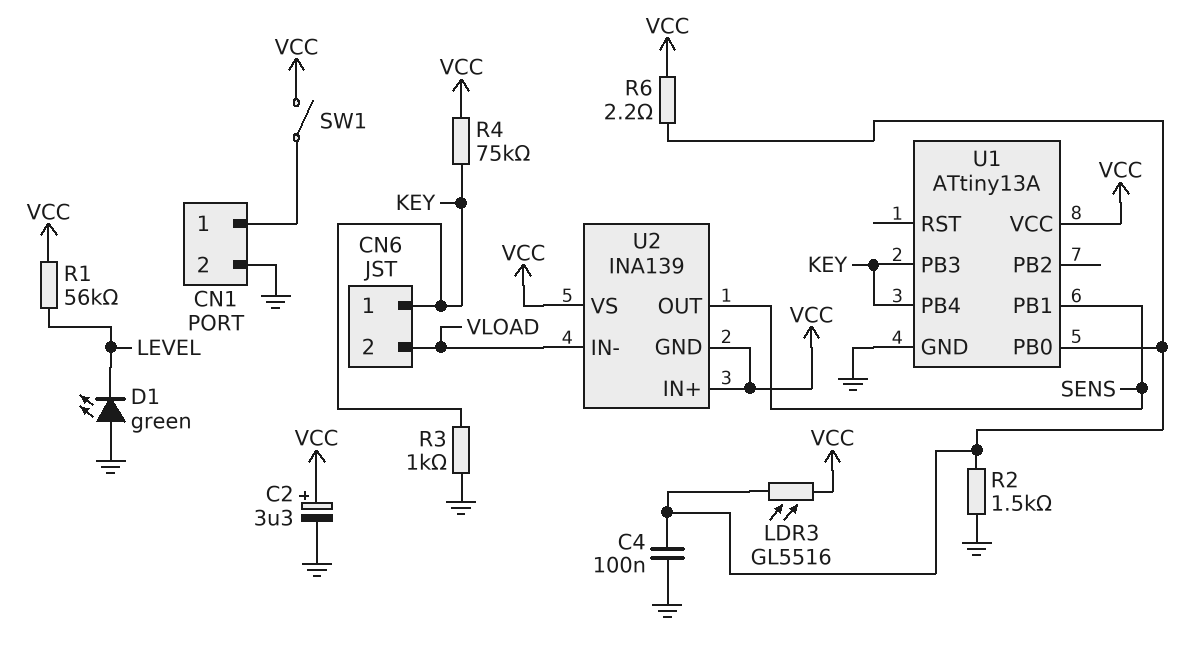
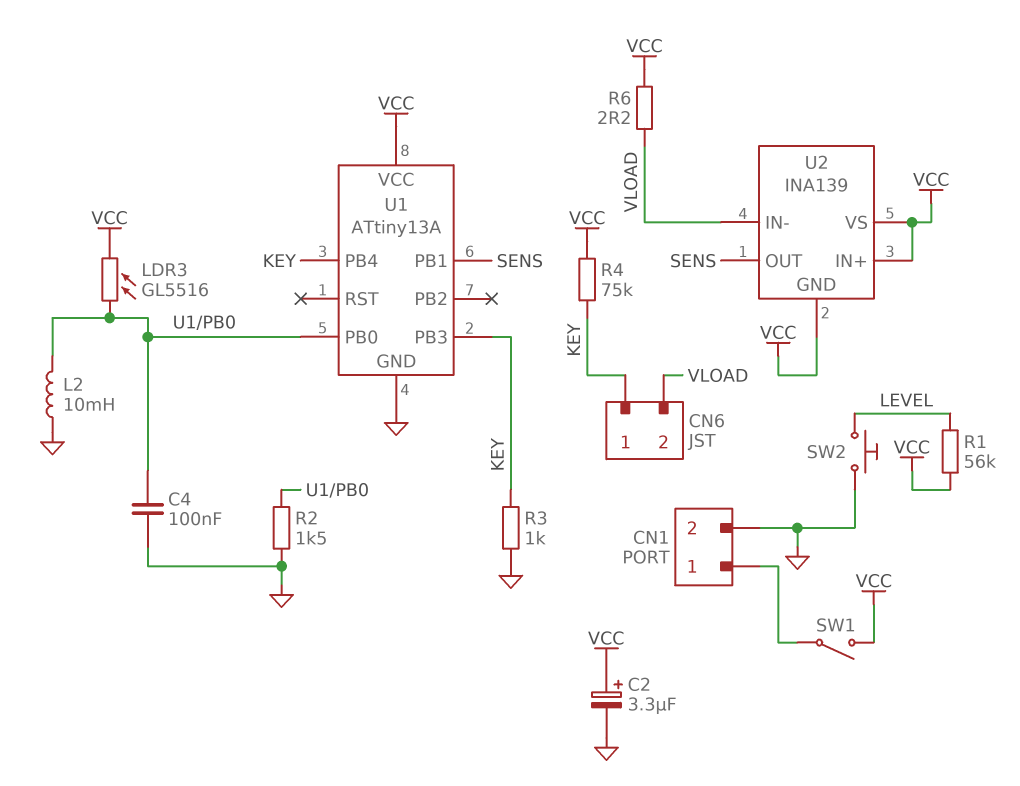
D1: LED green (A GND, K LEVEL) -> none
L2: none -> 10mH (GND, U1/PB0)
R6: 2.2 (U1/PB0, VCC) -> 2.2 (VCC, VLOAD)
SW2: none -> button (GND, LEVEL)

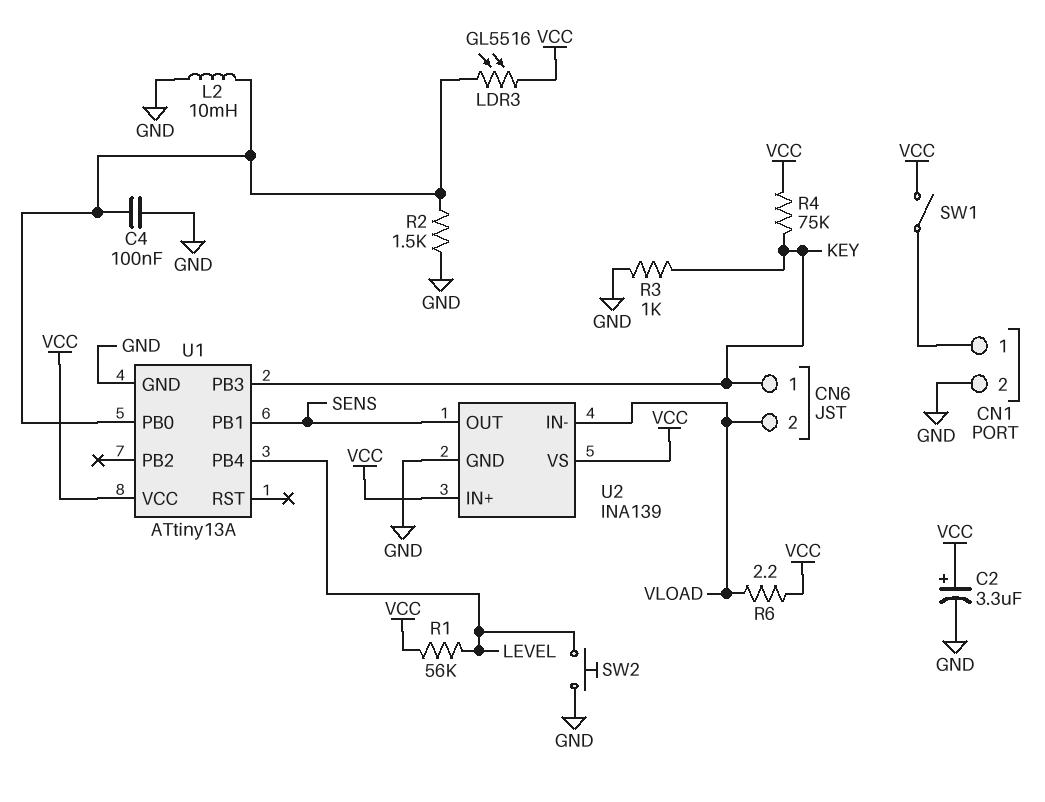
U1 pin PB4: KEY -> LEVEL
U2 pin GND: VCC -> GND

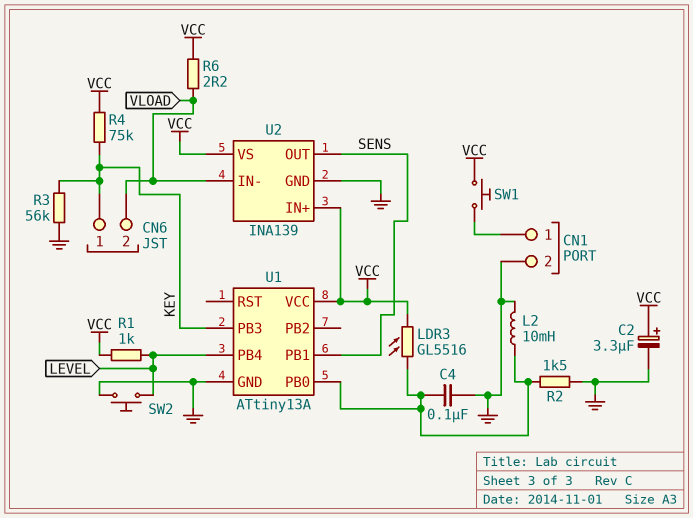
R1: 56k (LEVEL, VCC) -> 1k (LEVEL, VCC)
R3: 1k (GND, KEY) -> 56k (GND, KEY)
SW1: switch (CN1/1, VCC) -> button (CN1/1, VCC)

